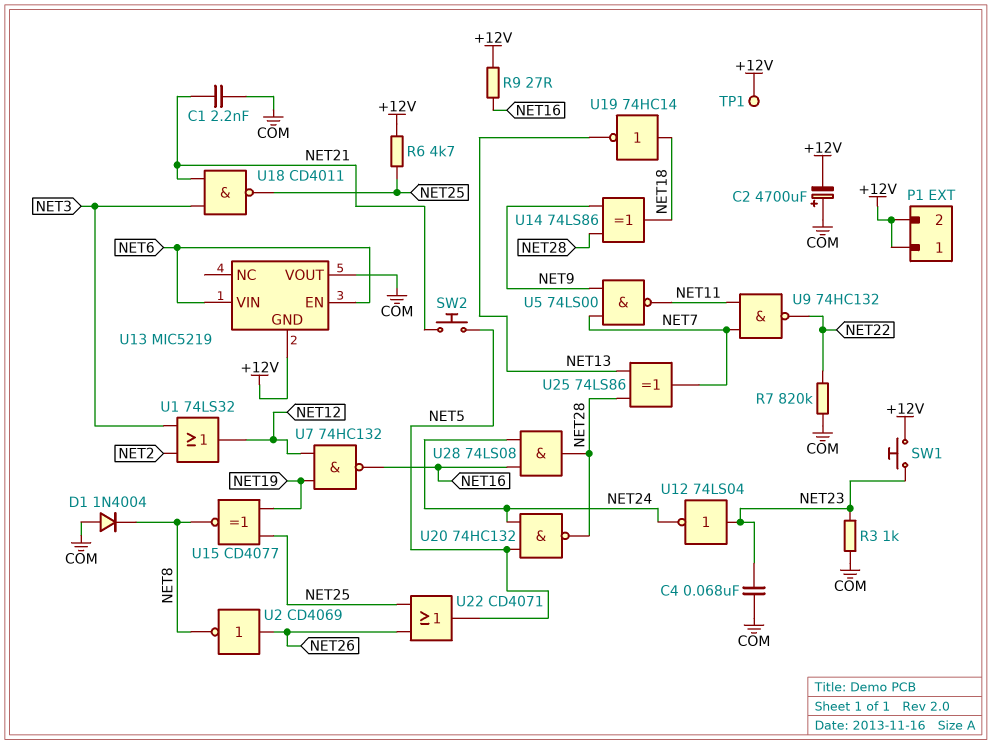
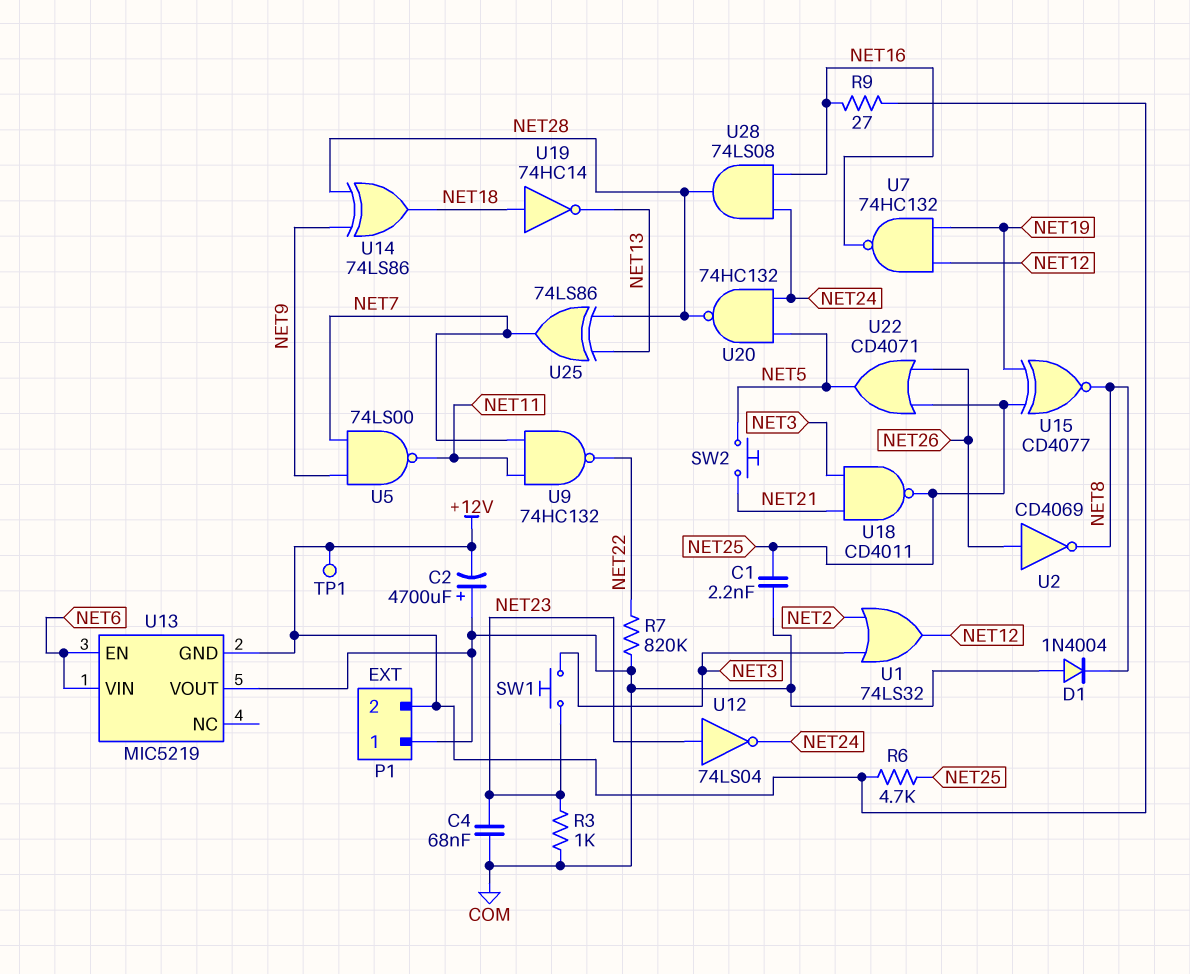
C1: 2.2nF (COM, NET21) -> 2.2nF (COM, NET25)
P1 pin 1: +12V -> COM
SW1: button (+12V, NET23) -> button (NET3, NET23)

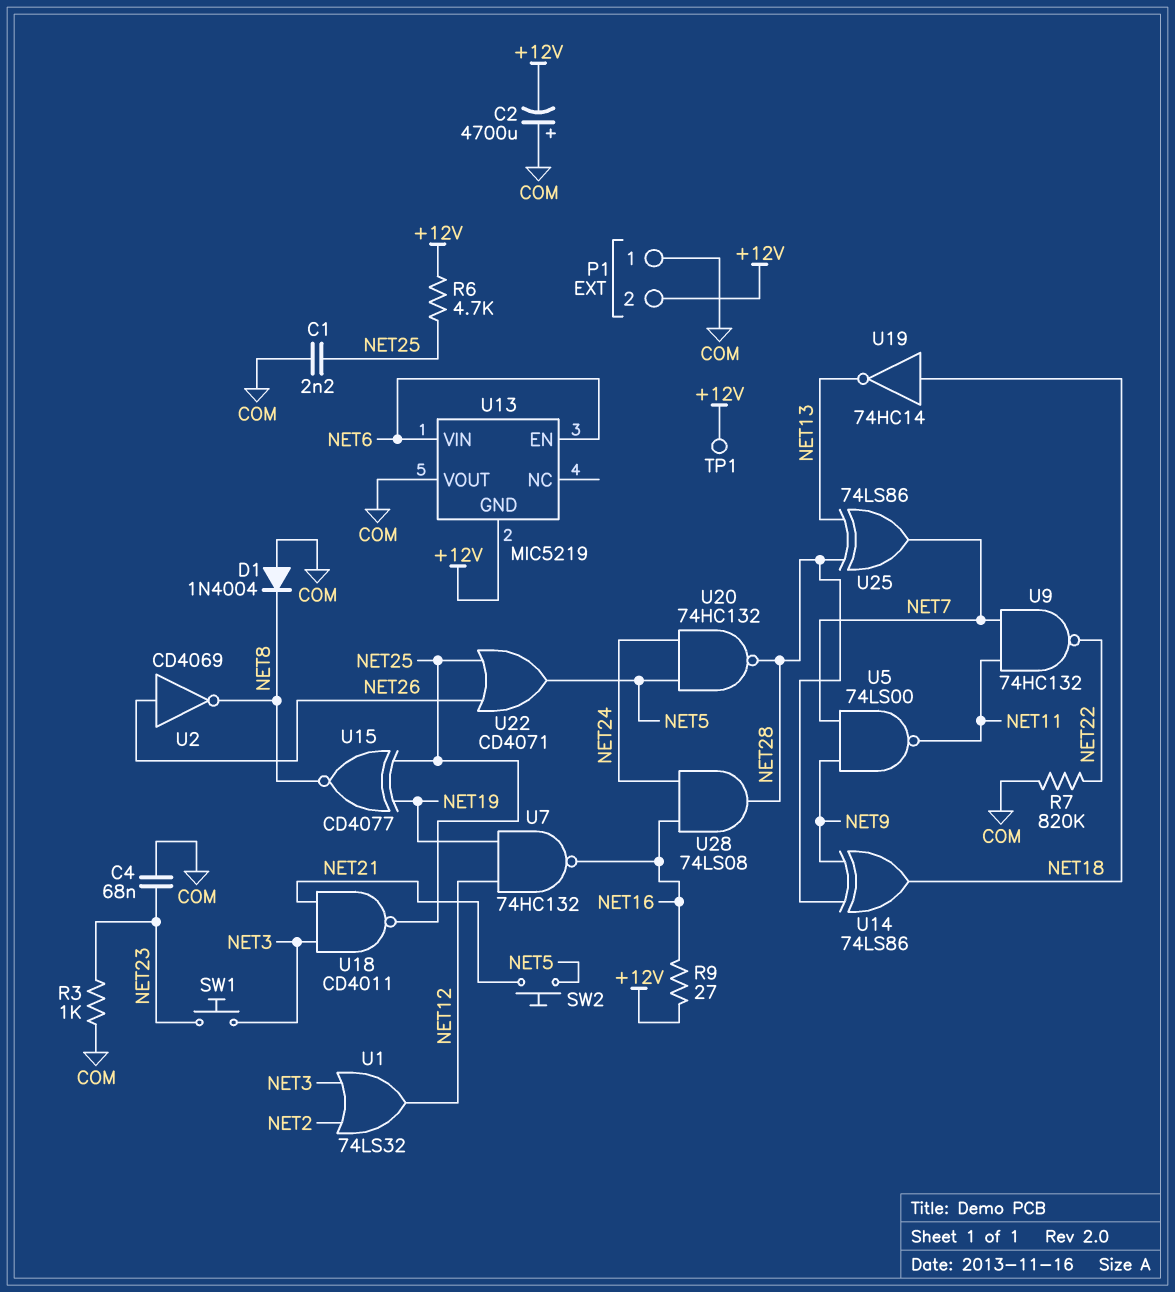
U12: NOT 74LS04 (in NET23, out NET24) -> none

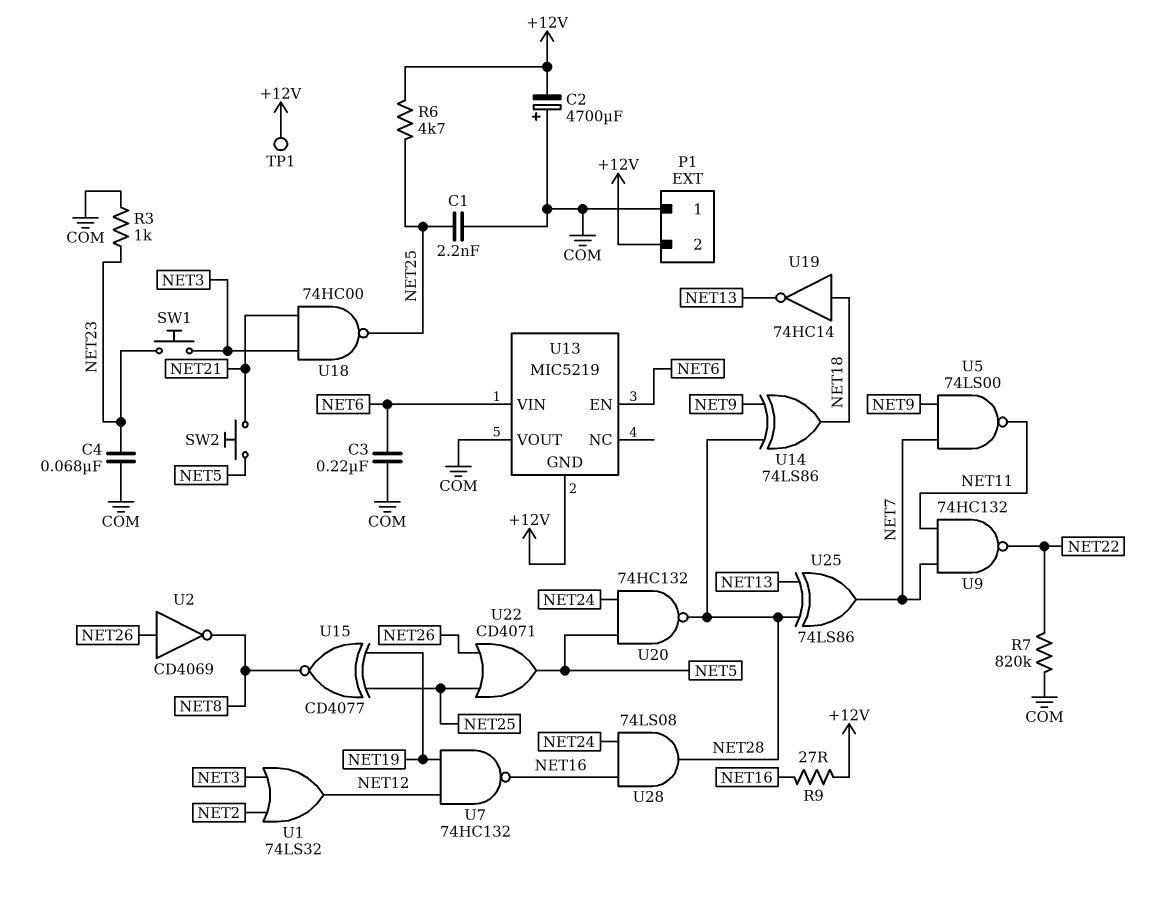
C3: none -> 220nF (COM, NET6)
D1: diode 1N4004 (A COM, K NET8) -> none
U18: NAND CD4011 (in NET3, in NET21, out NET25) -> NAND 74HC00 (in NET3, in NET21, out NET25)

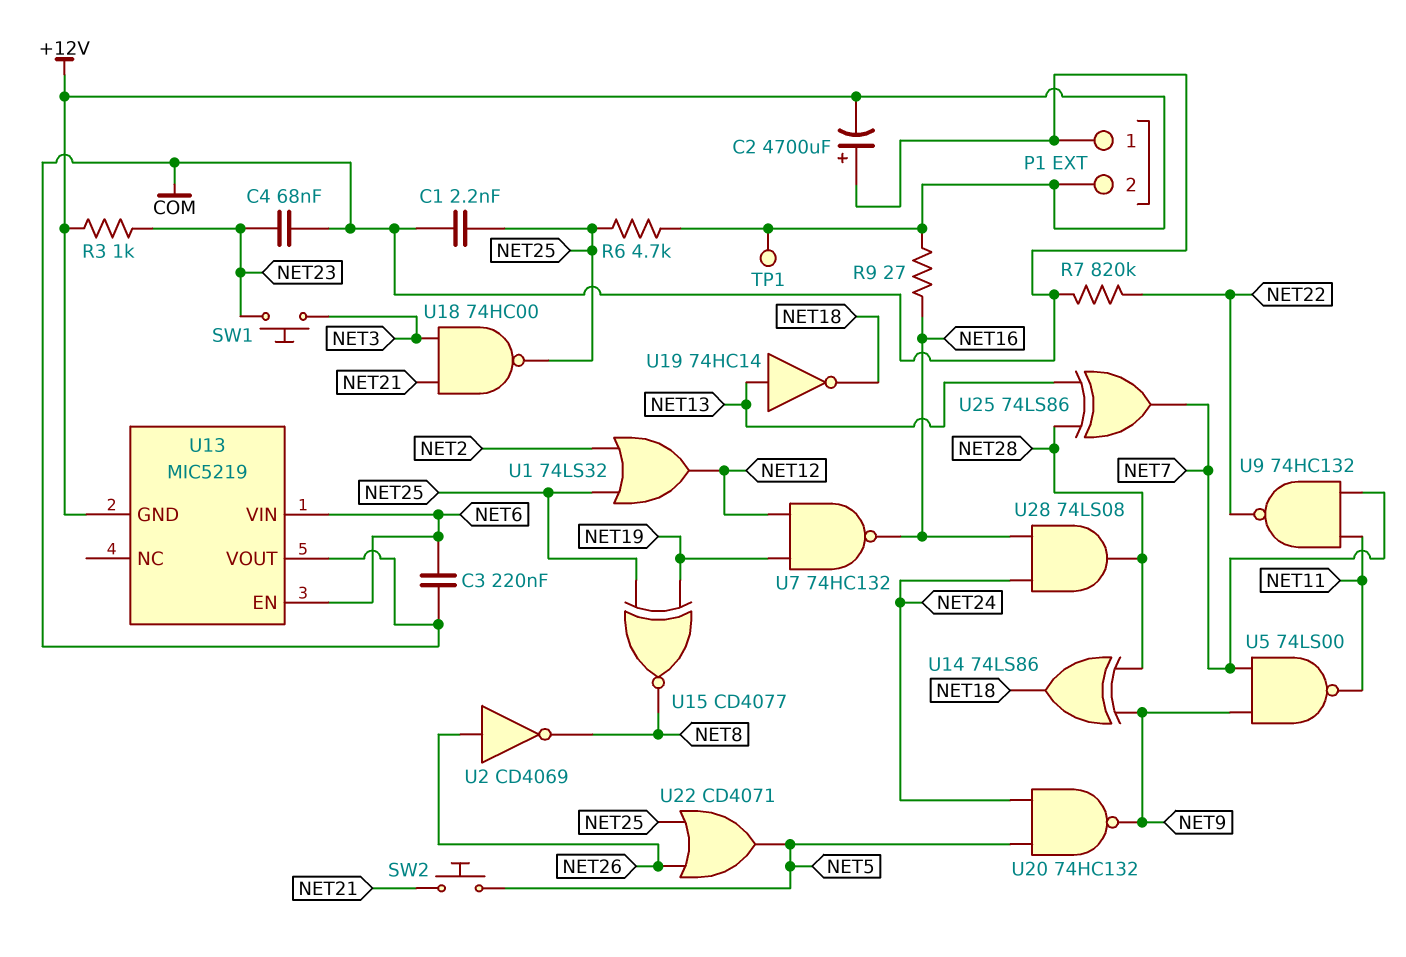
R3: 1k (COM, NET23) -> 1k (+12V, NET23)
U1: OR 74LS32 (in NET2, in NET3, out NET12) -> OR 74LS32 (in NET2, in NET25, out NET12)
U19: NOT 74HC14 (in NET18, out NET13) -> NOT 74HC14 (in NET13, out NET18)
U20: NAND 74HC132 (in NET5, in NET24, out NET28) -> NAND 74HC132 (in NET5, in NET24, out NET9)

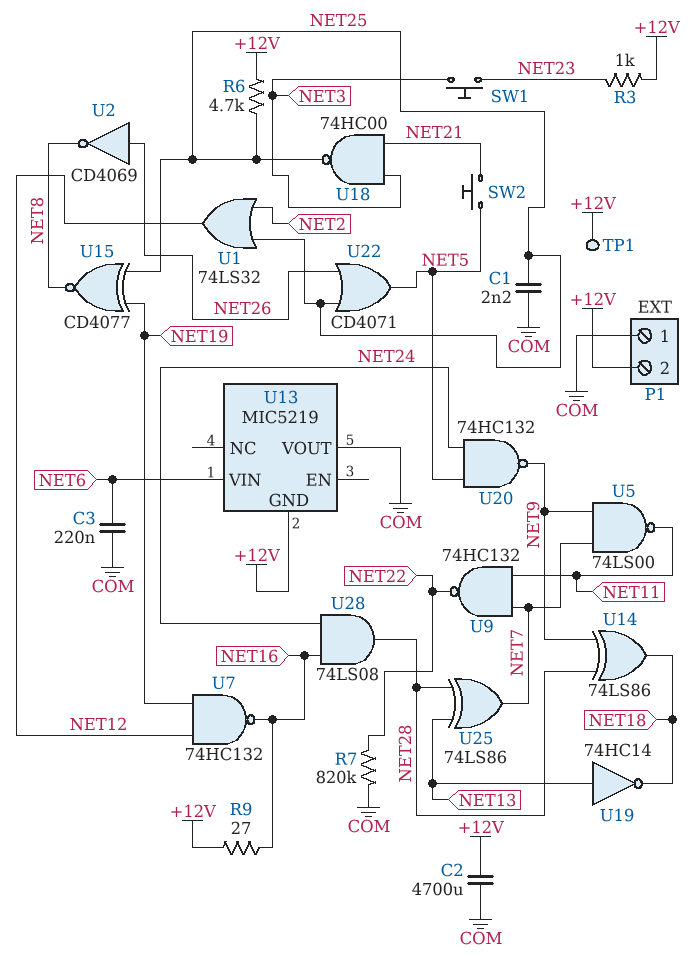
C2: 4700uF (plus COM, minus +12V) -> 4700uF (+12V, COM)
C4: 68nF (COM, NET23) -> none
U13 pin EN: NET6 -> none

